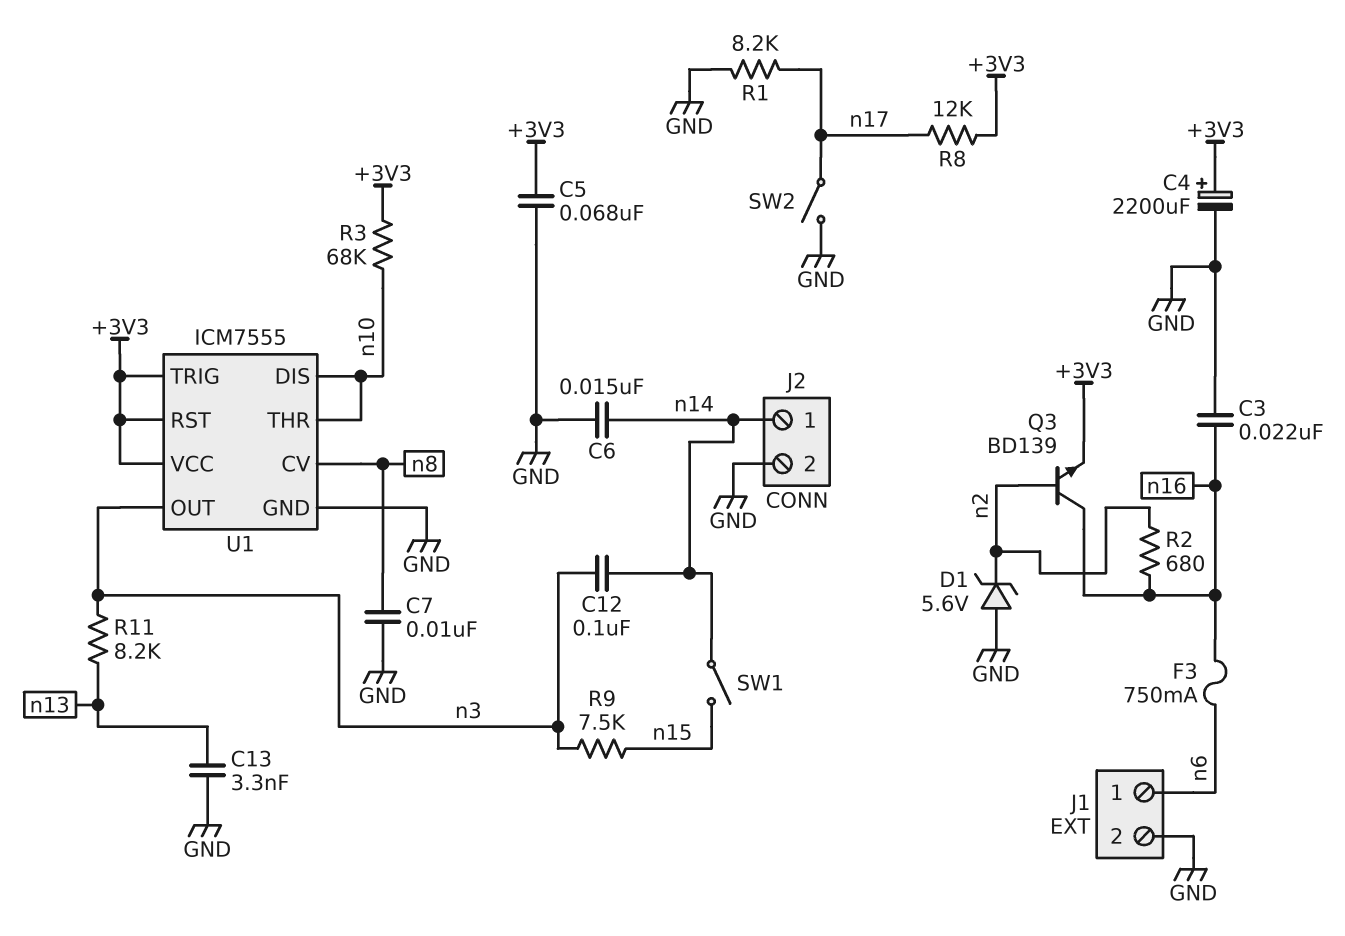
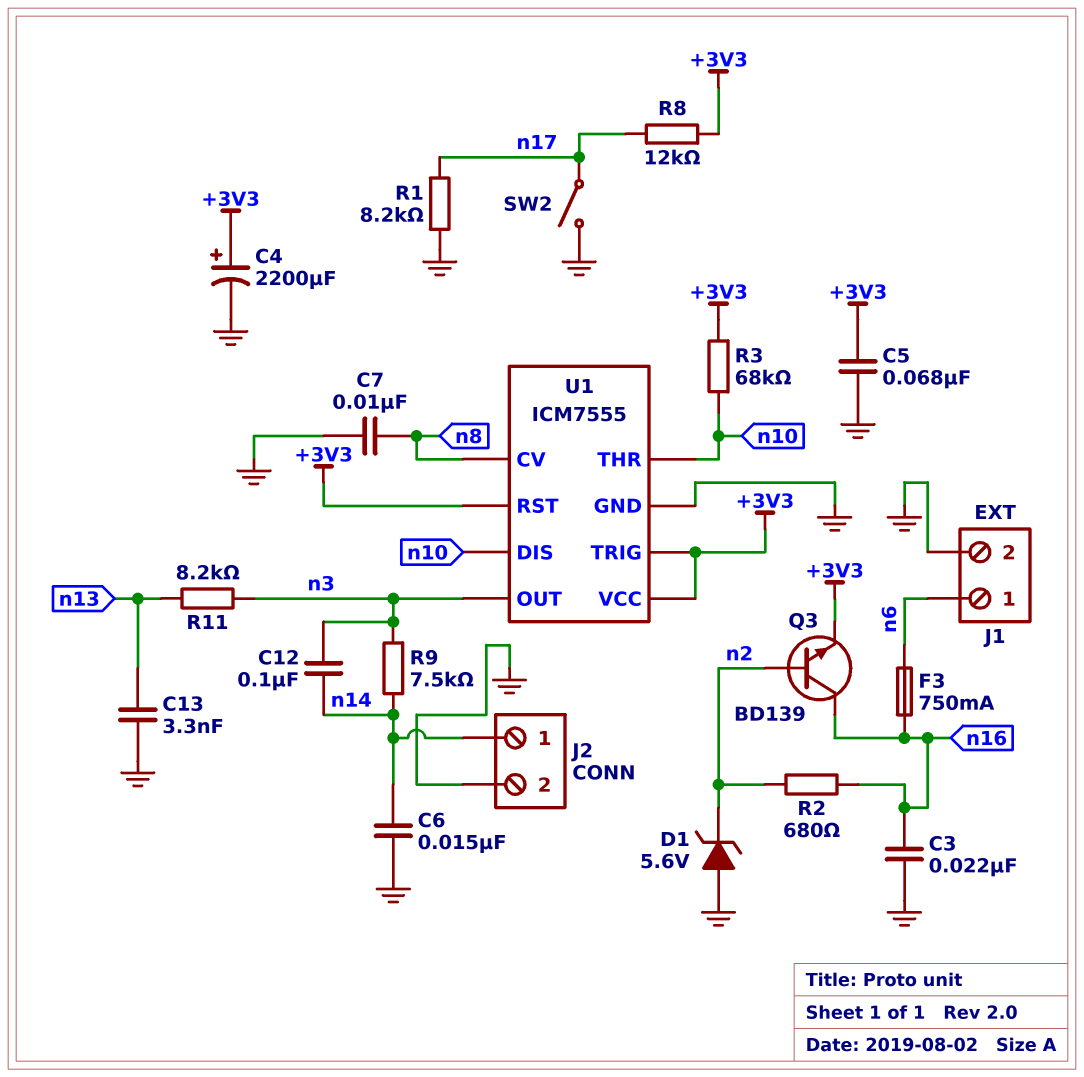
R9: 7.5k (n3, n15) -> 7.5k (n3, n14)
SW1: switch (n14, n15) -> none

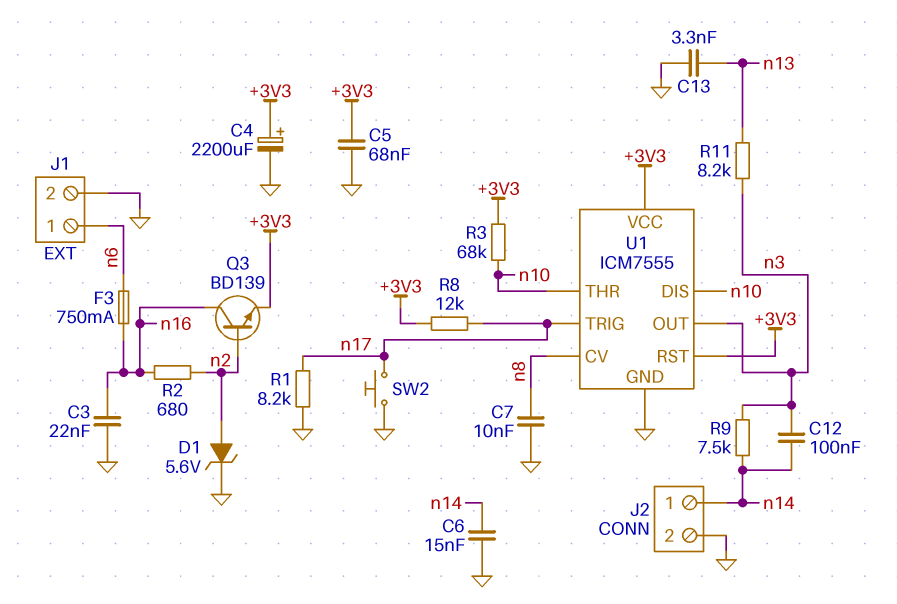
D1: zener 5.6V (A GND, K n2) -> zener 5.6V (A n2, K GND)
SW2: switch (GND, n17) -> button (GND, n17)
U1 pin TRIG: +3V3 -> n17

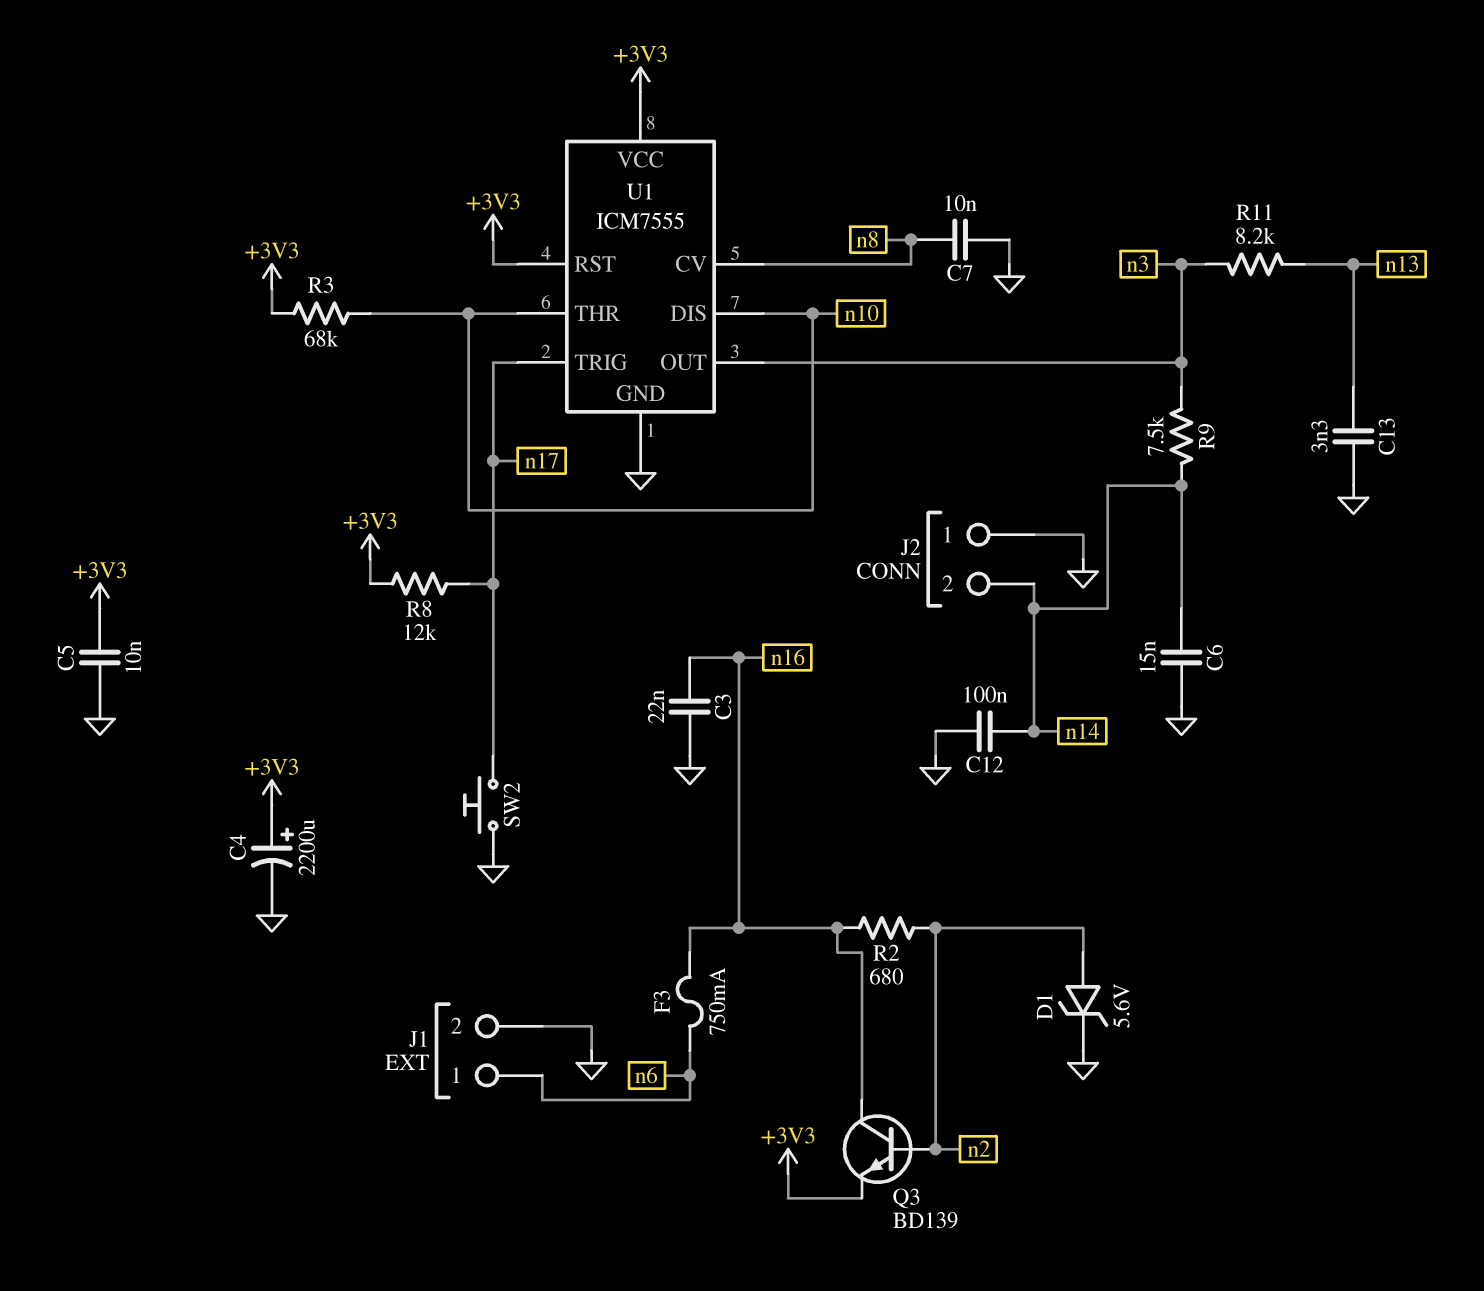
C5: 68nF (+3V3, GND) -> 10nF (+3V3, GND)
C12: 100nF (n3, n14) -> 100nF (GND, n14)
J2 pin 1: n14 -> GND
J2 pin 2: GND -> n14
R1: 8.2k (GND, n17) -> none

